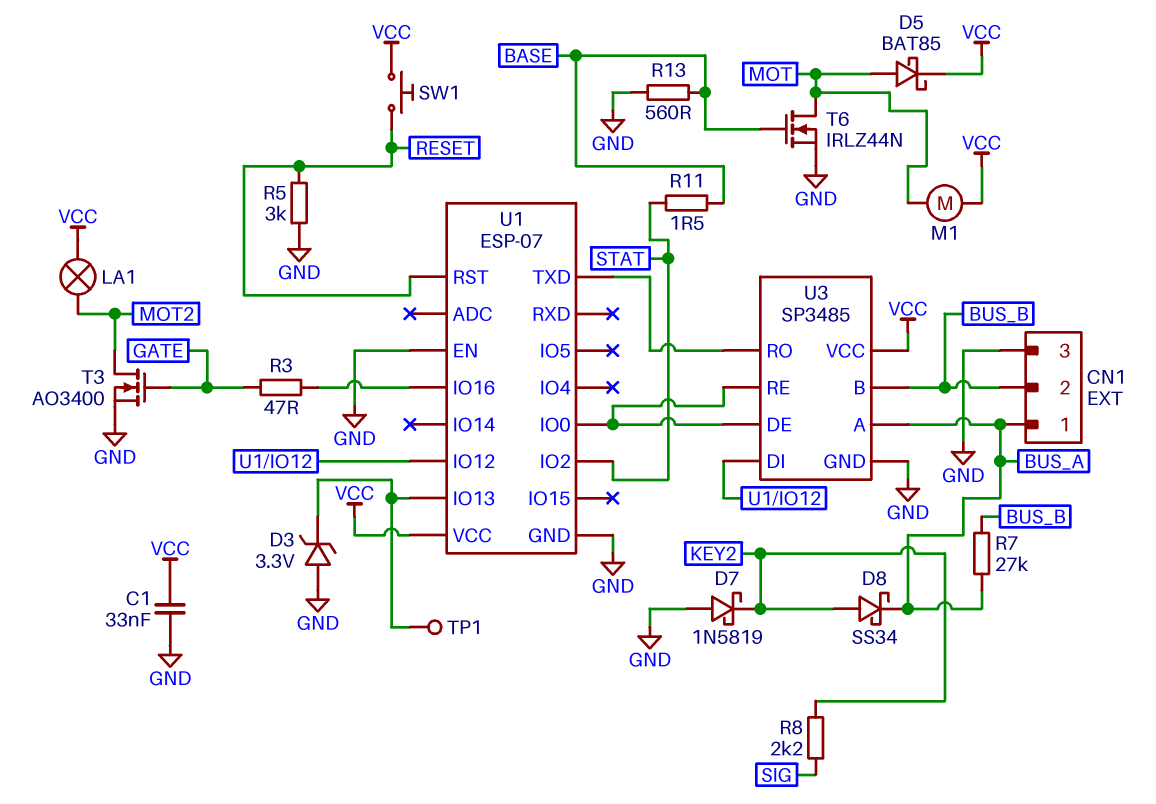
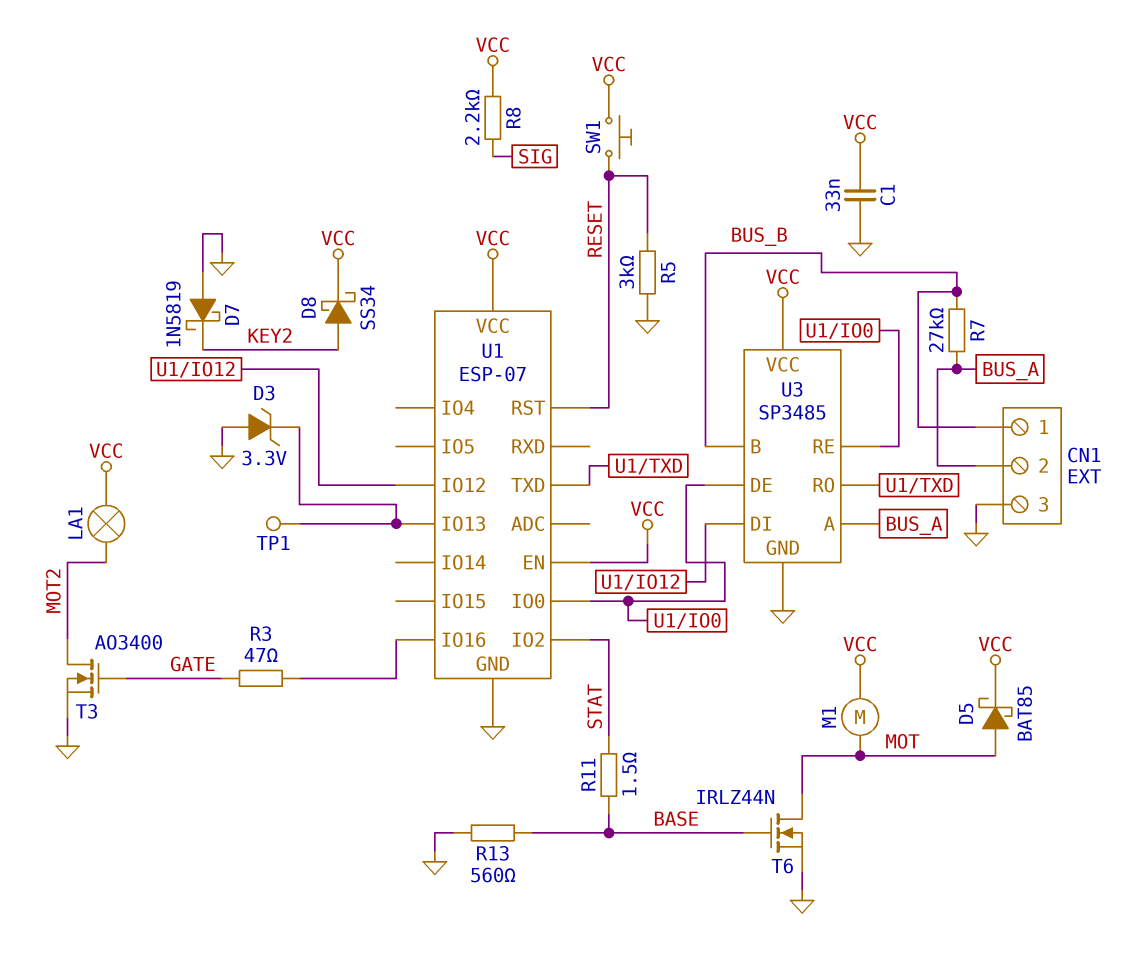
CN1 pin 1: BUS_A -> BUS_B
CN1 pin 2: BUS_B -> BUS_A
D8: schottky SS34 (A KEY2, K BUS_A) -> schottky SS34 (A KEY2, K VCC)
R8: 2.2k (KEY2, SIG) -> 2.2k (SIG, VCC)
U1 pin EN: GND -> VCC

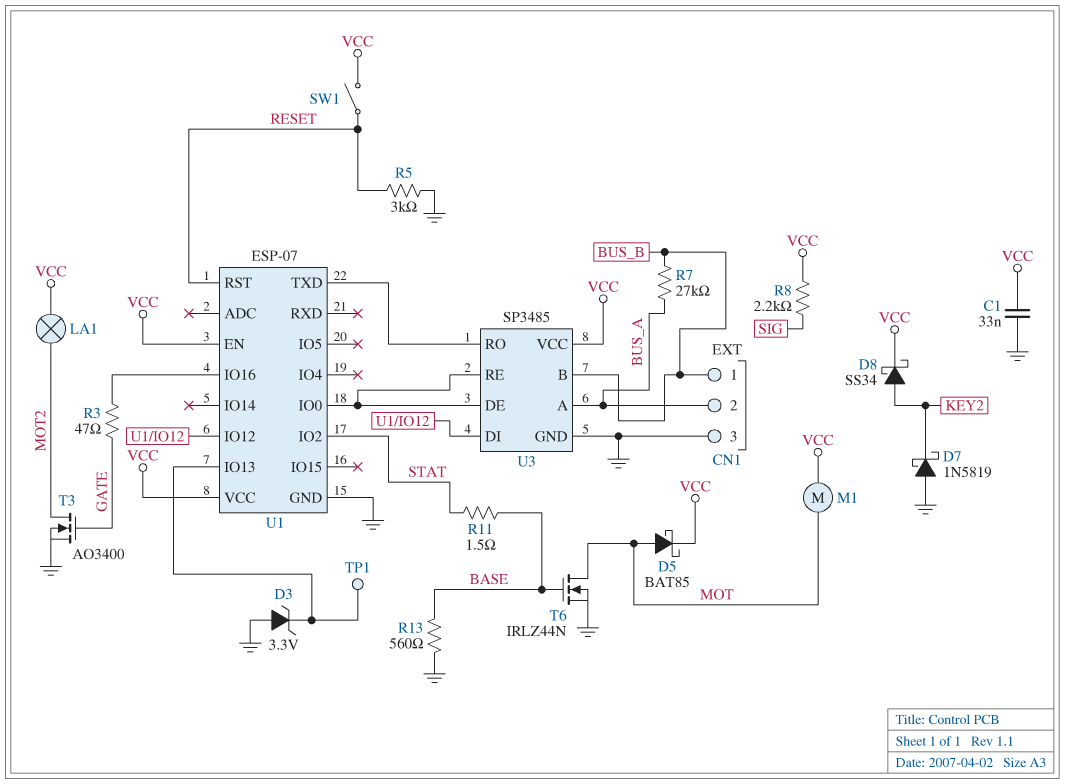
SW1: button (RESET, VCC) -> switch (RESET, VCC)

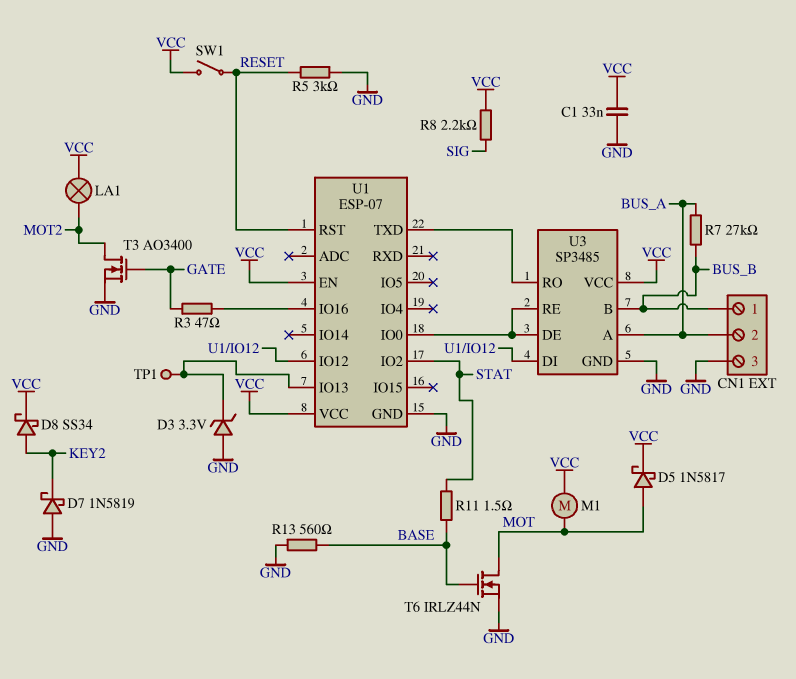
D5: schottky BAT85 (A MOT, K VCC) -> schottky 1N5817 (A MOT, K VCC)

